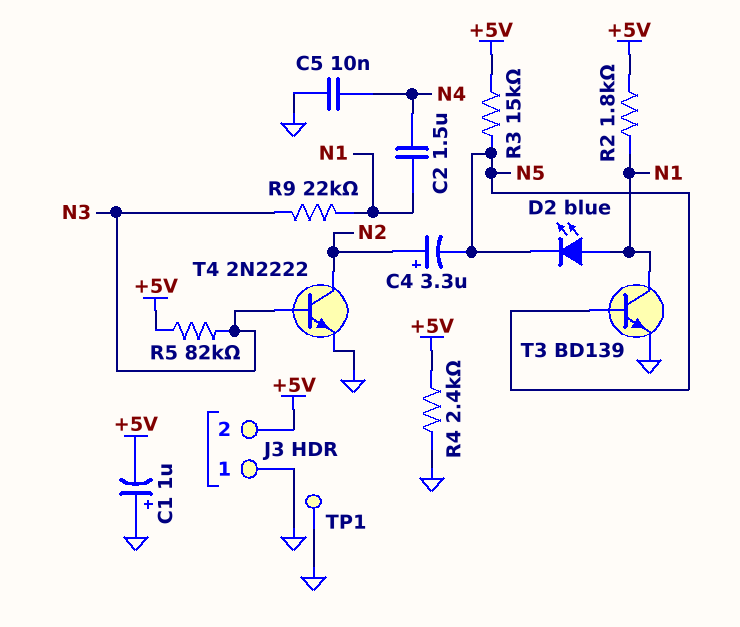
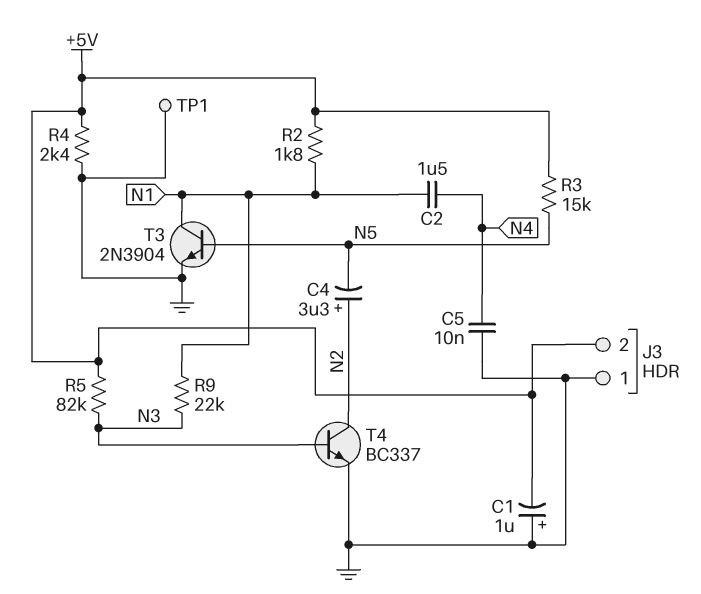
D2: LED blue (A N1, K N5) -> none
T3: NPN BD139 (B N5, C N1, E GND) -> NPN 2N3904 (B N5, C N1, E GND)
T4: NPN 2N2222 (B N3, C N2, E GND) -> NPN BC337 (B N3, C N2, E GND)

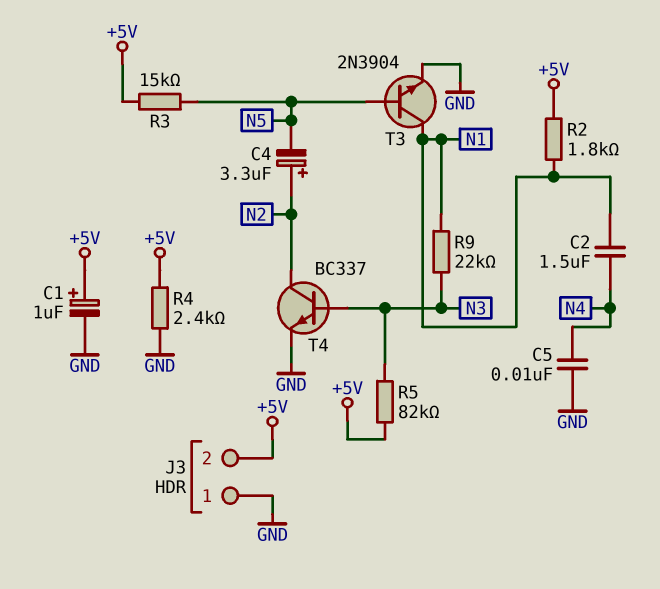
C1: 1uF (plus GND, minus +5V) -> 1uF (plus +5V, minus GND)
TP1: test point (GND) -> none

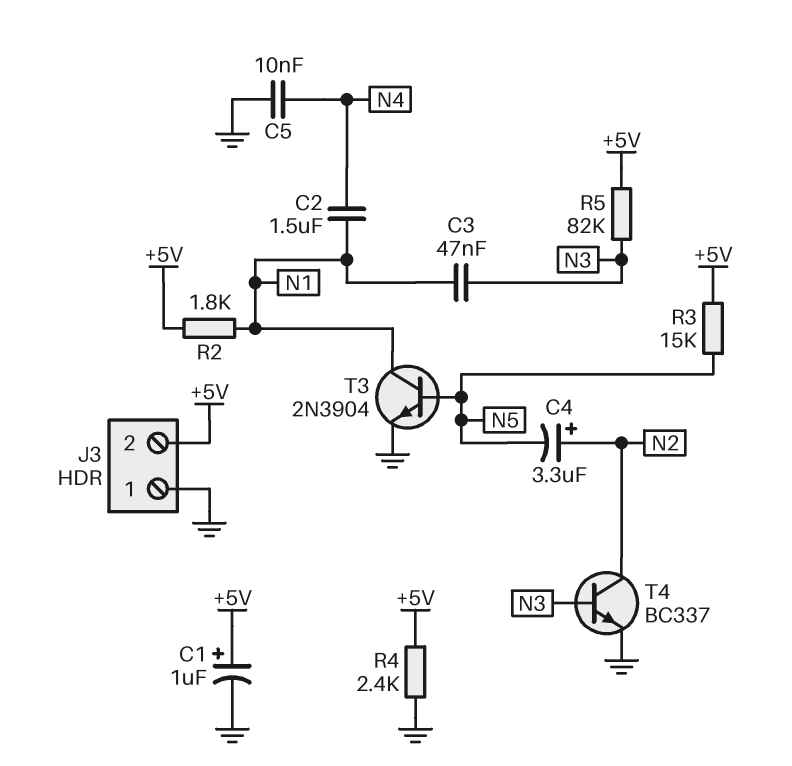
C3: none -> 47nF (N1, N3)
R9: 22k (N1, N3) -> none

